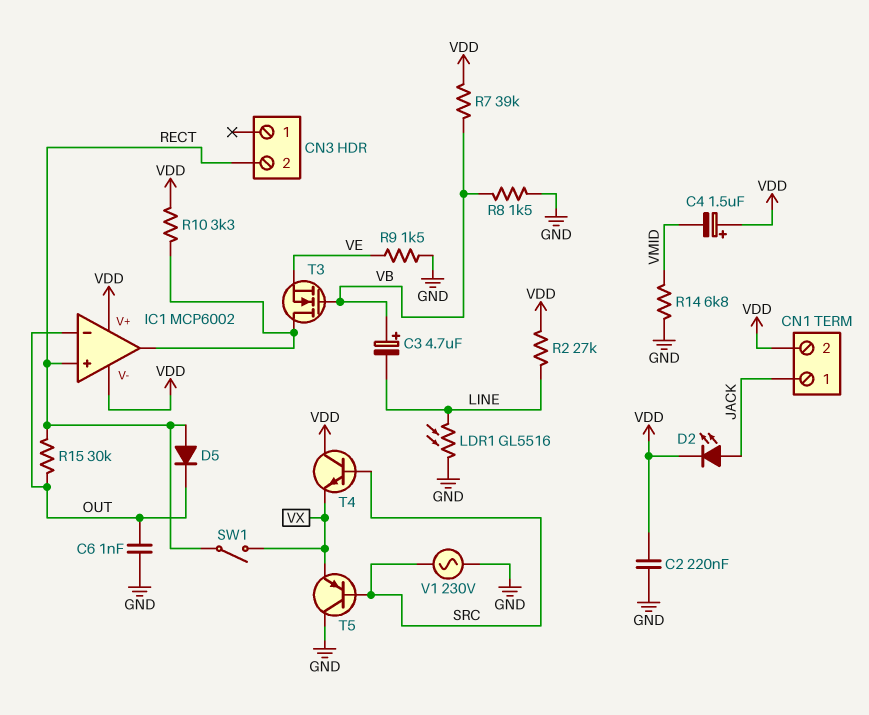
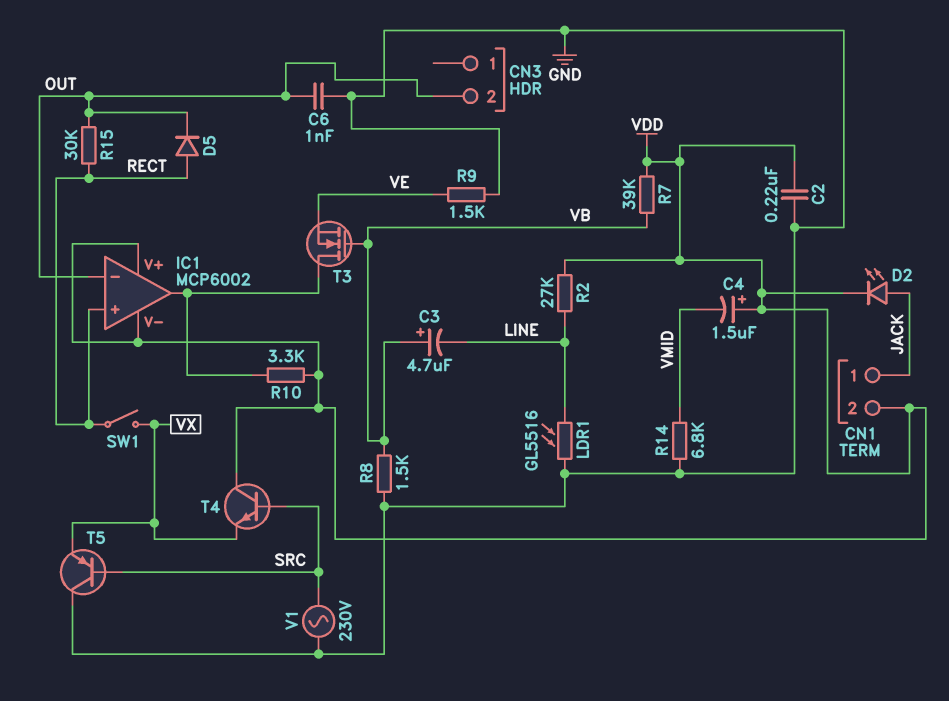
CN3 pin 2: RECT -> OUT

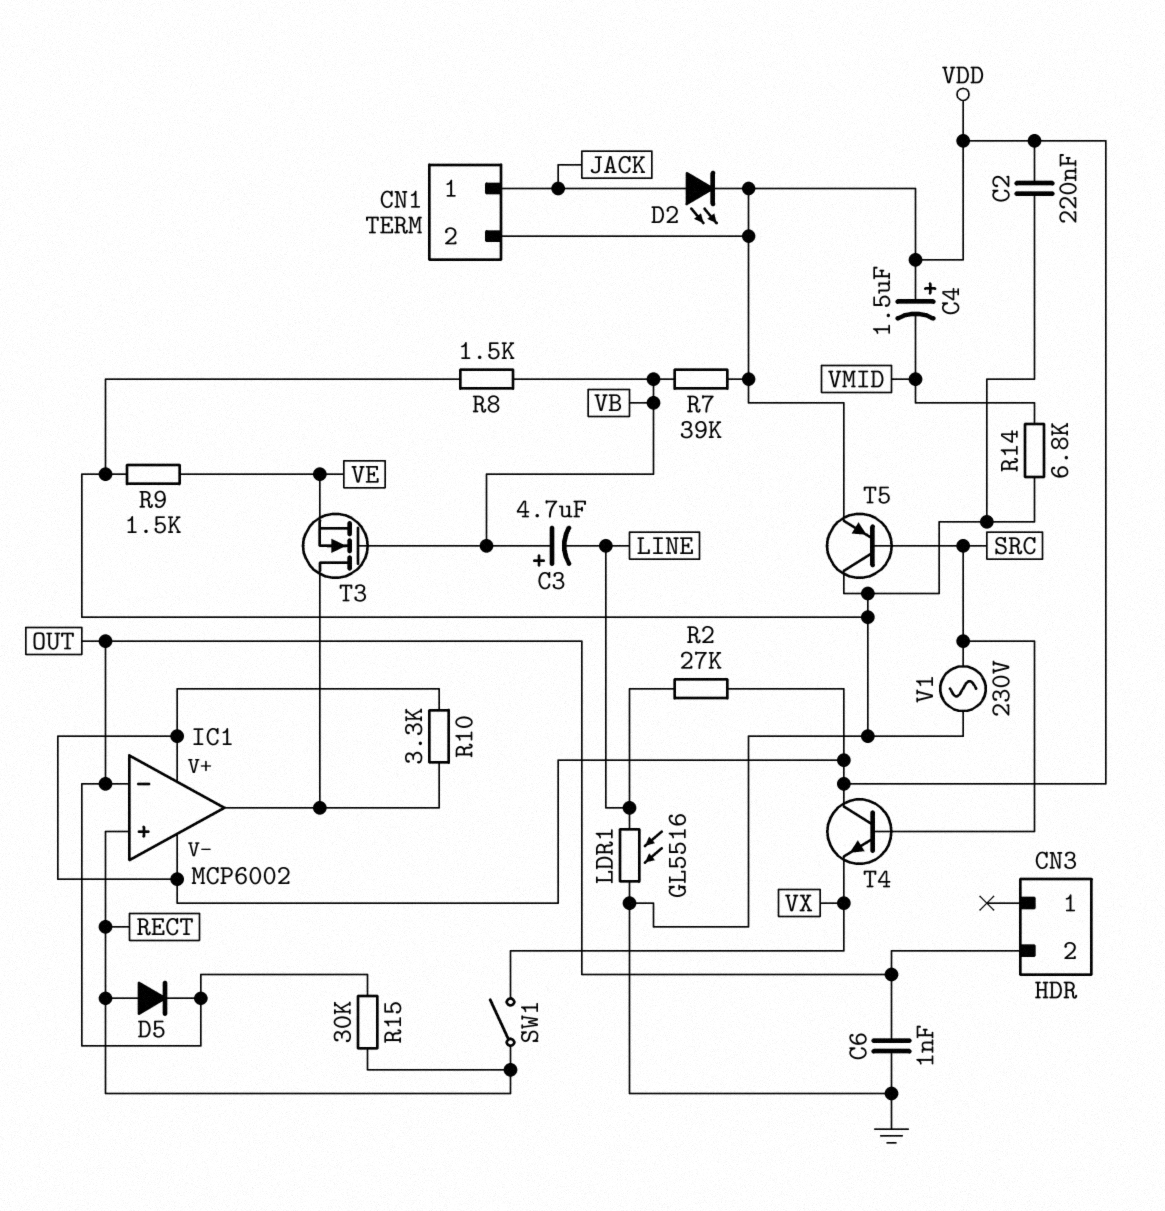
T5: PNP (B SRC, C GND, E VX) -> PNP (B SRC, C GND, E VDD)

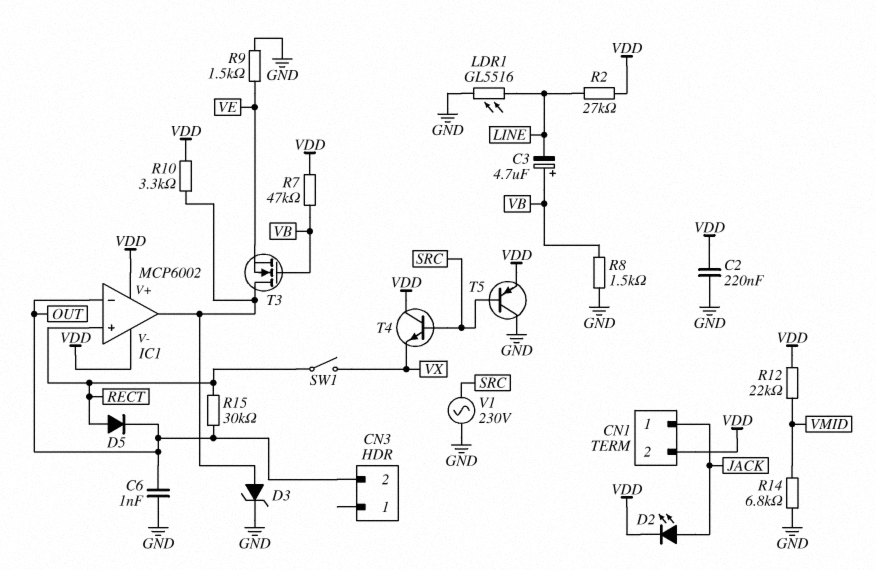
C4: 1.5uF (plus VDD, minus VMID) -> none
D3: none -> zener (A IC1/out, K GND)
R7: 39k (VB, VDD) -> 47k (VB, VDD)
R12: none -> 22k (VDD, VMID)

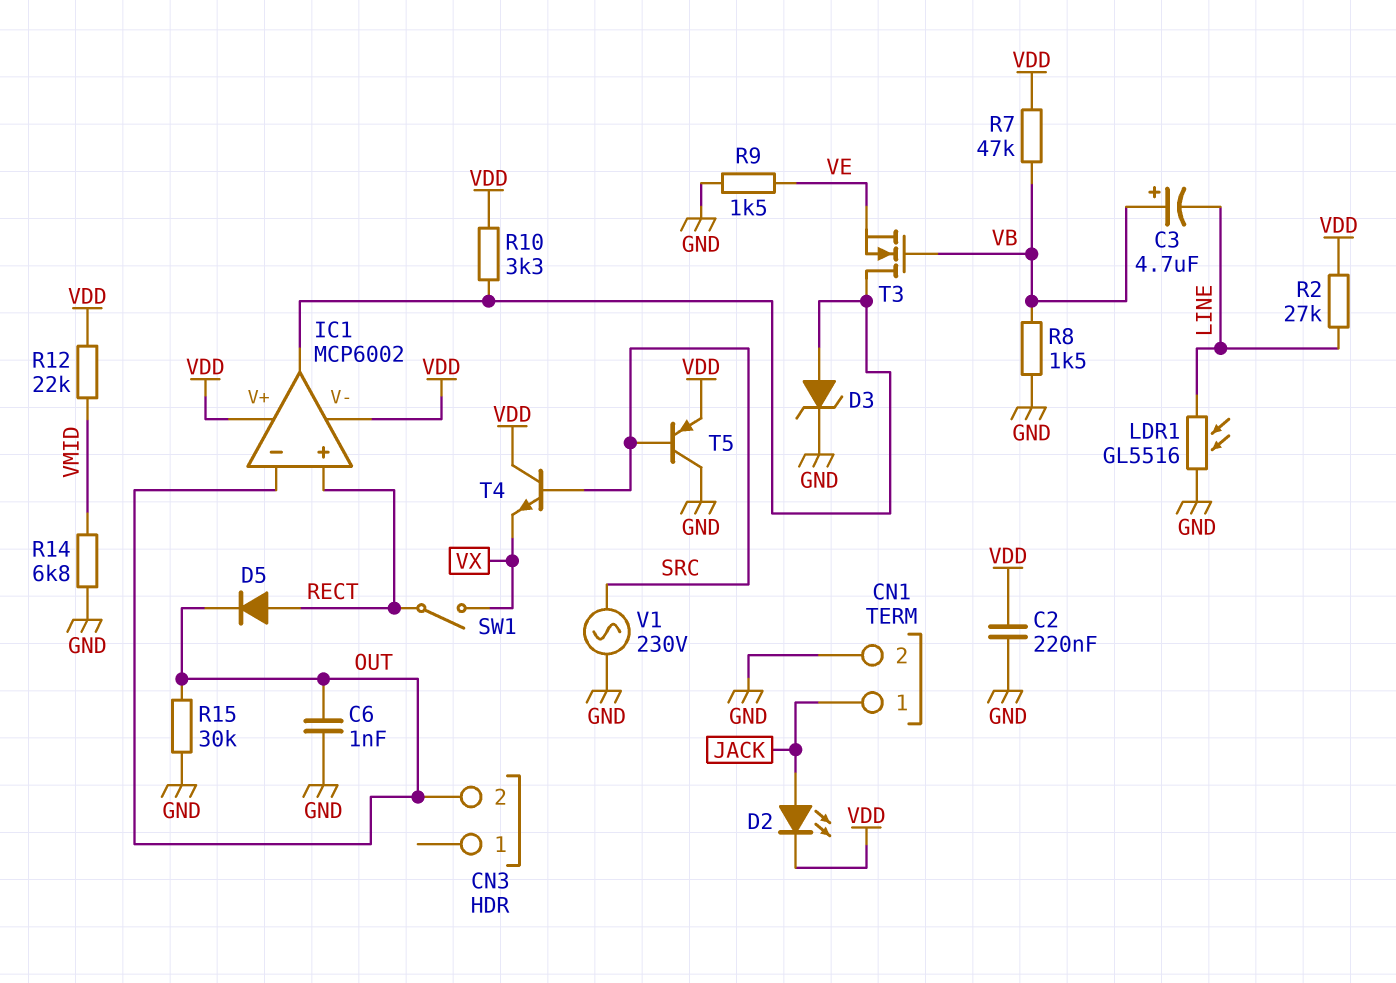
CN1 pin 2: VDD -> GND
R15: 30k (OUT, RECT) -> 30k (GND, OUT)

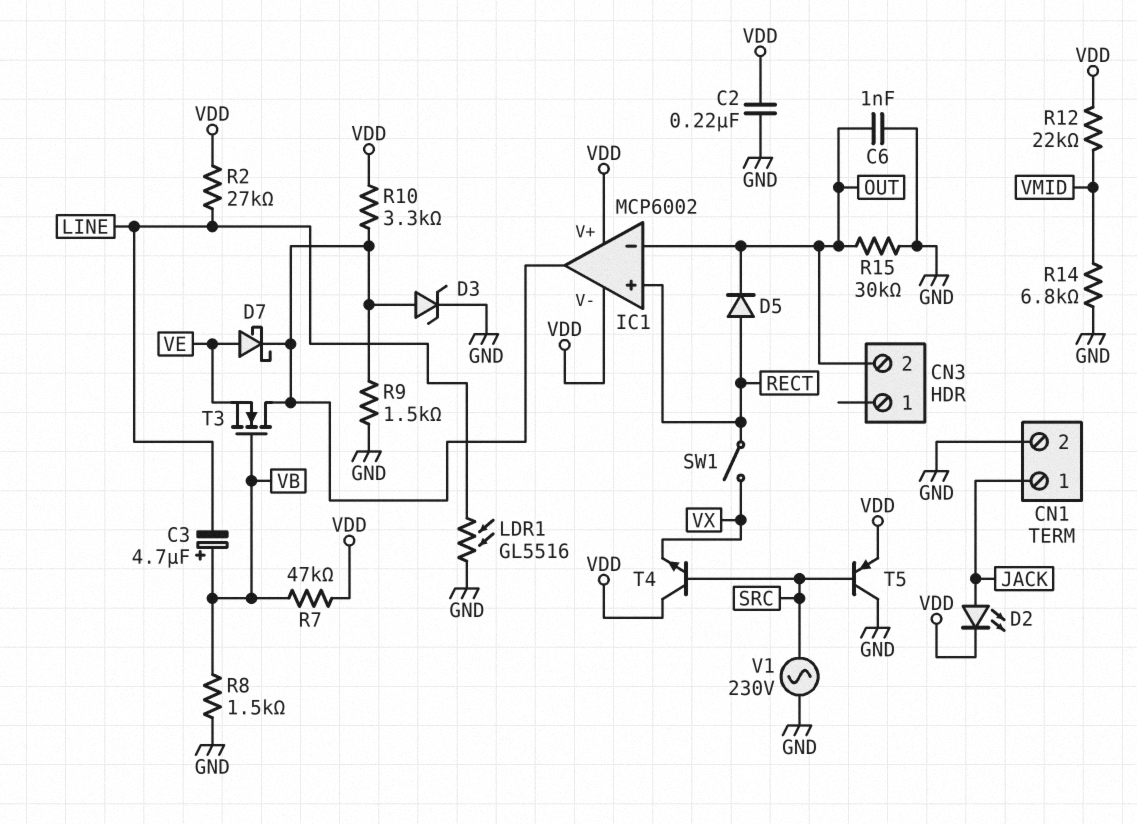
D7: none -> schottky (A VE, K IC1/out)
R9: 1.5k (GND, VE) -> 1.5k (GND, IC1/out)

